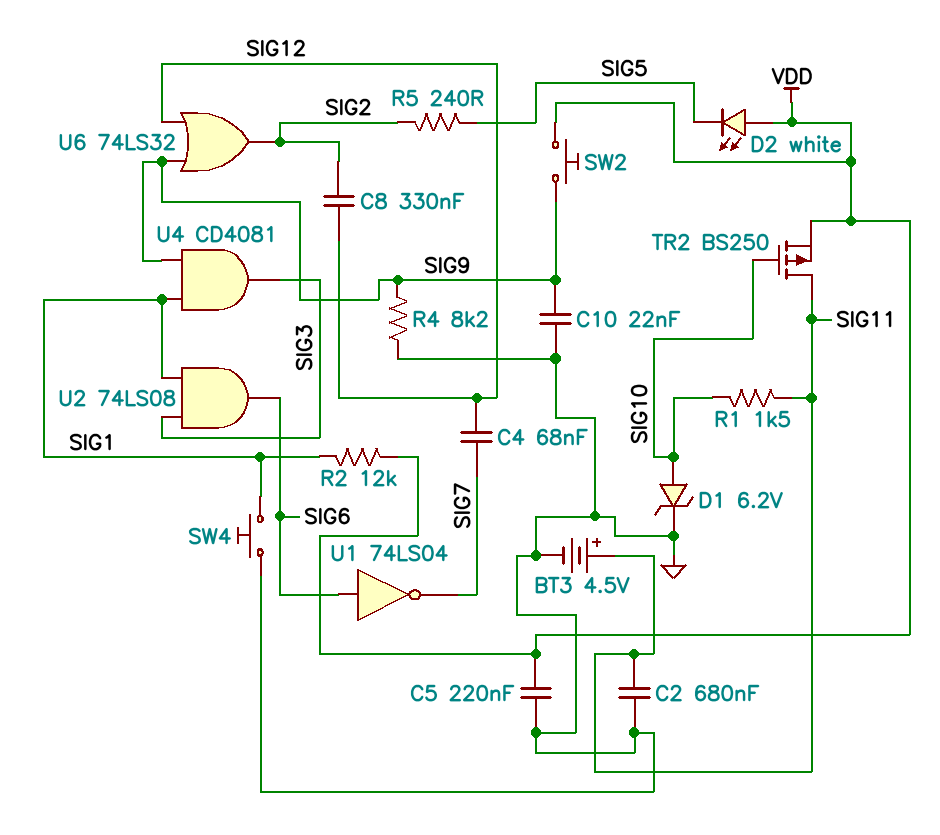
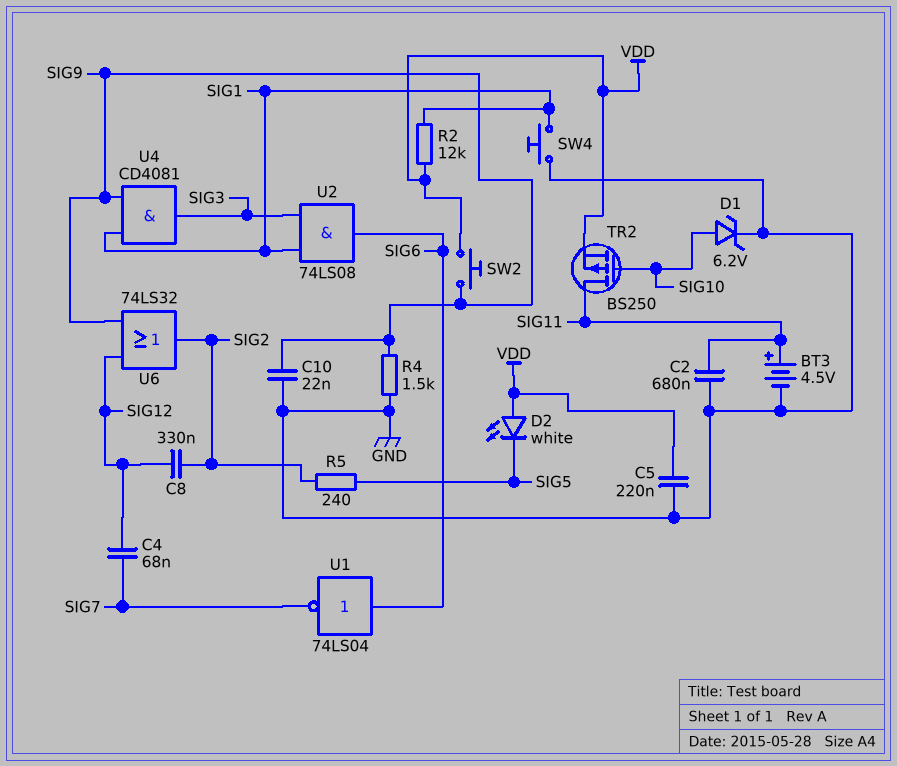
R1: 1.5k (SIG10, SIG11) -> none
R4: 8.2k (GND, SIG9) -> 1.5k (GND, SIG9)

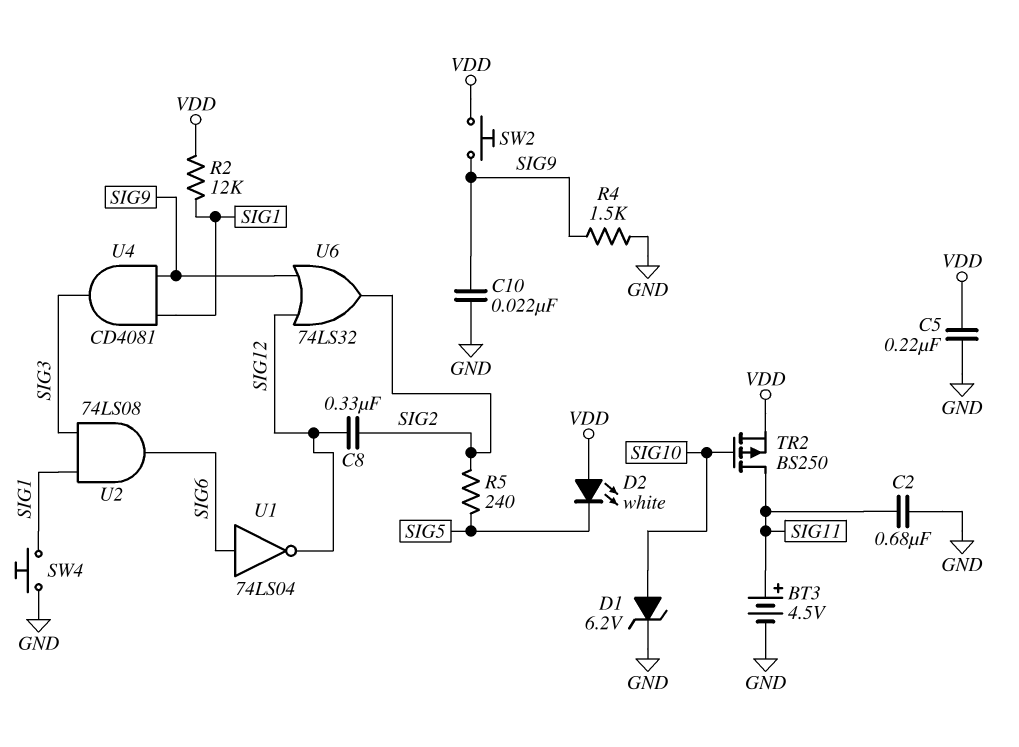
C4: 68nF (SIG7, SIG12) -> none
U1: NOT 74LS04 (in SIG6, out SIG7) -> NOT 74LS04 (in SIG6, out SIG12)

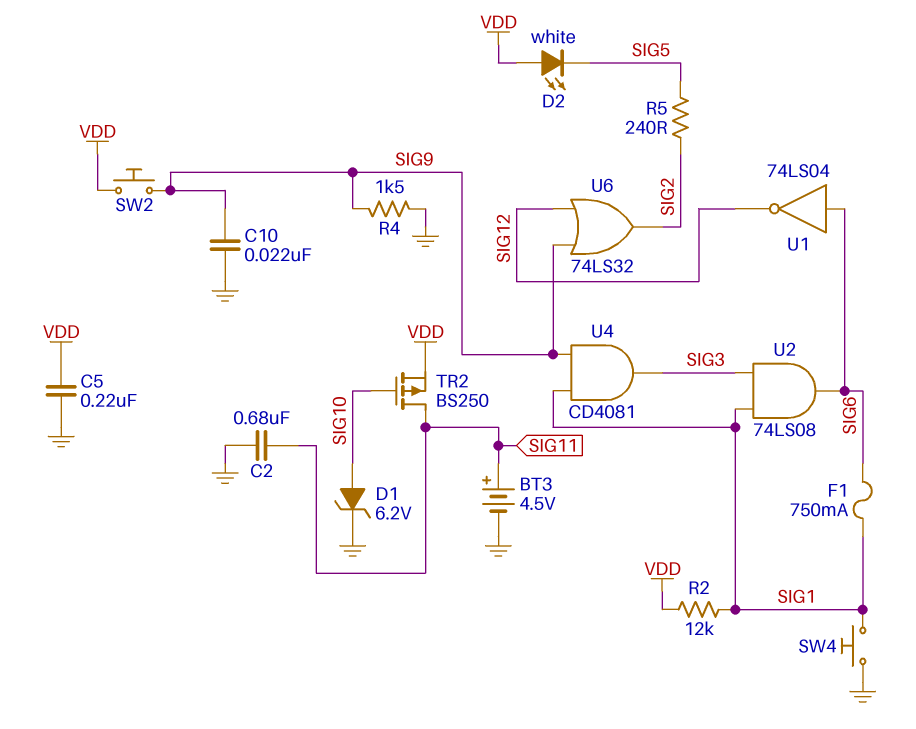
C8: 330nF (SIG2, SIG12) -> none
F1: none -> 750mA (SIG1, SIG6)

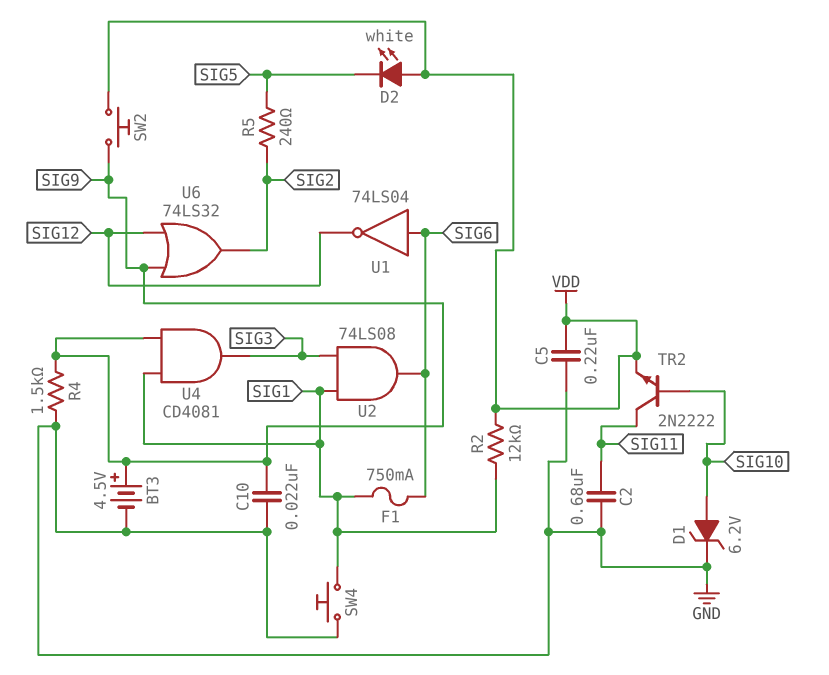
BT3: 4.5V (plus SIG11, minus GND) -> 4.5V (plus SIG9, minus GND)
TR2: PMOS BS250 (G SIG10, D SIG11, S VDD) -> NPN 2N2222 (B SIG10, C SIG11, E VDD)

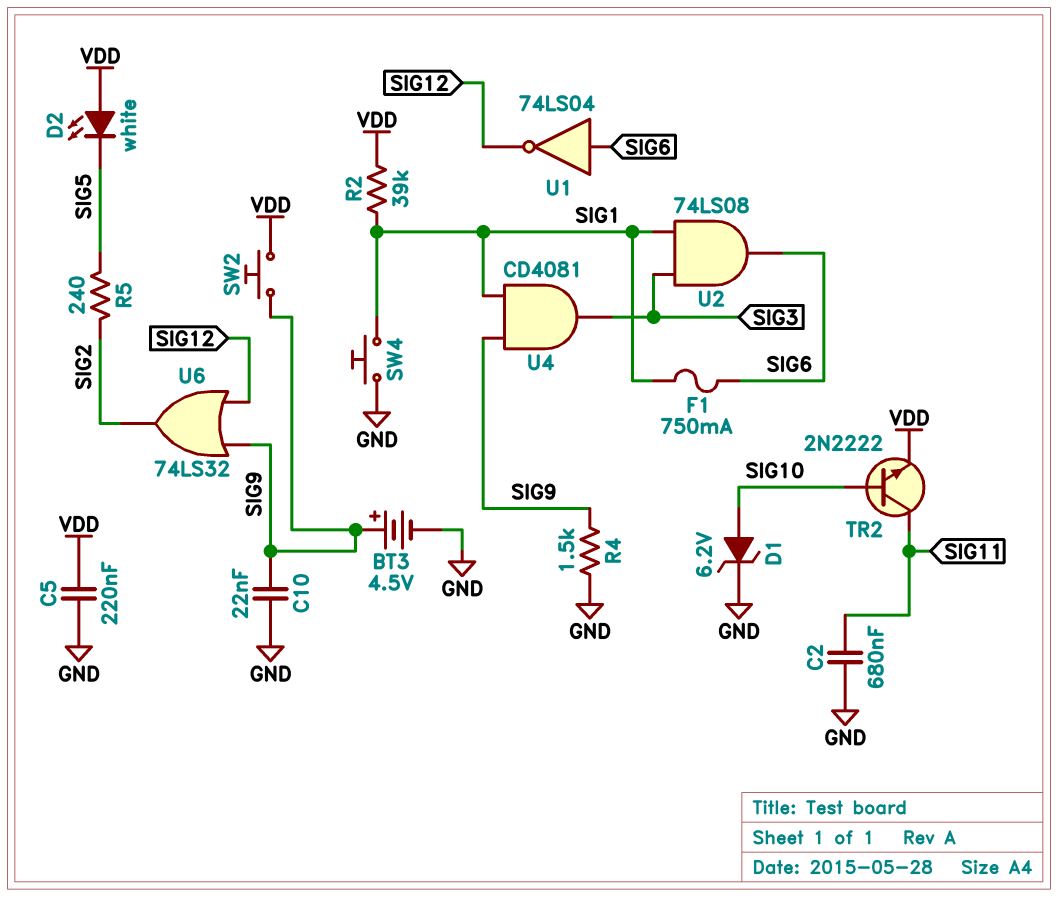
R2: 12k (SIG1, VDD) -> 39k (SIG1, VDD)

